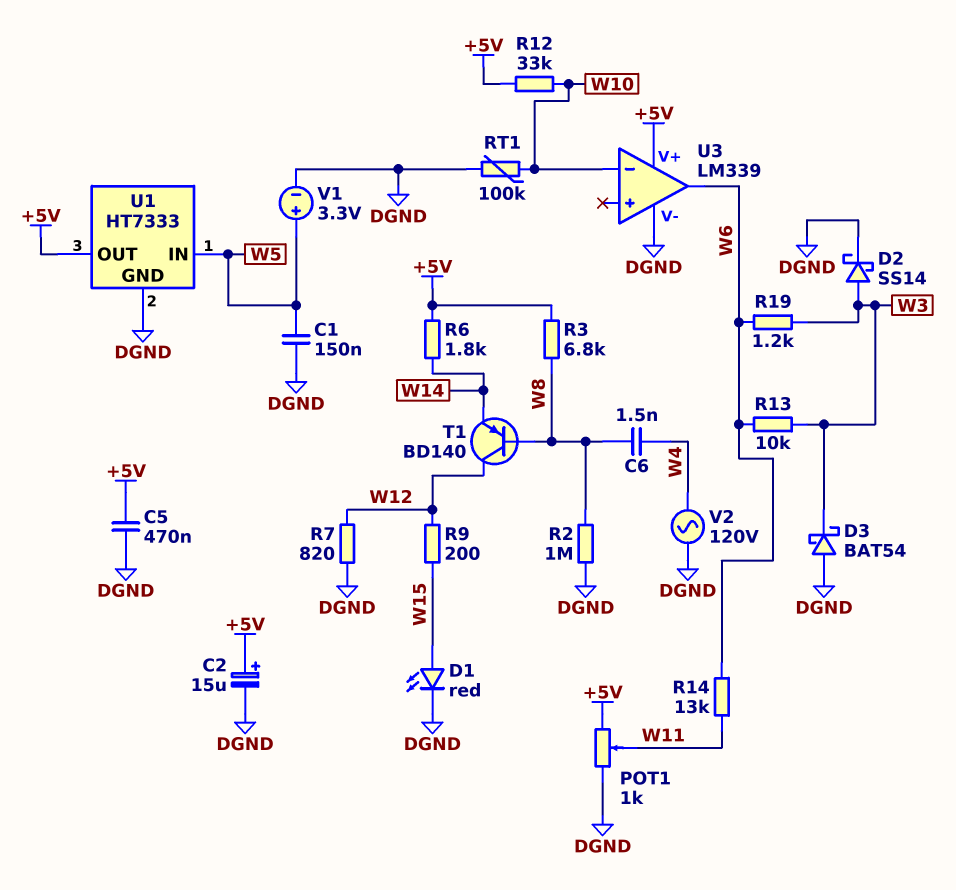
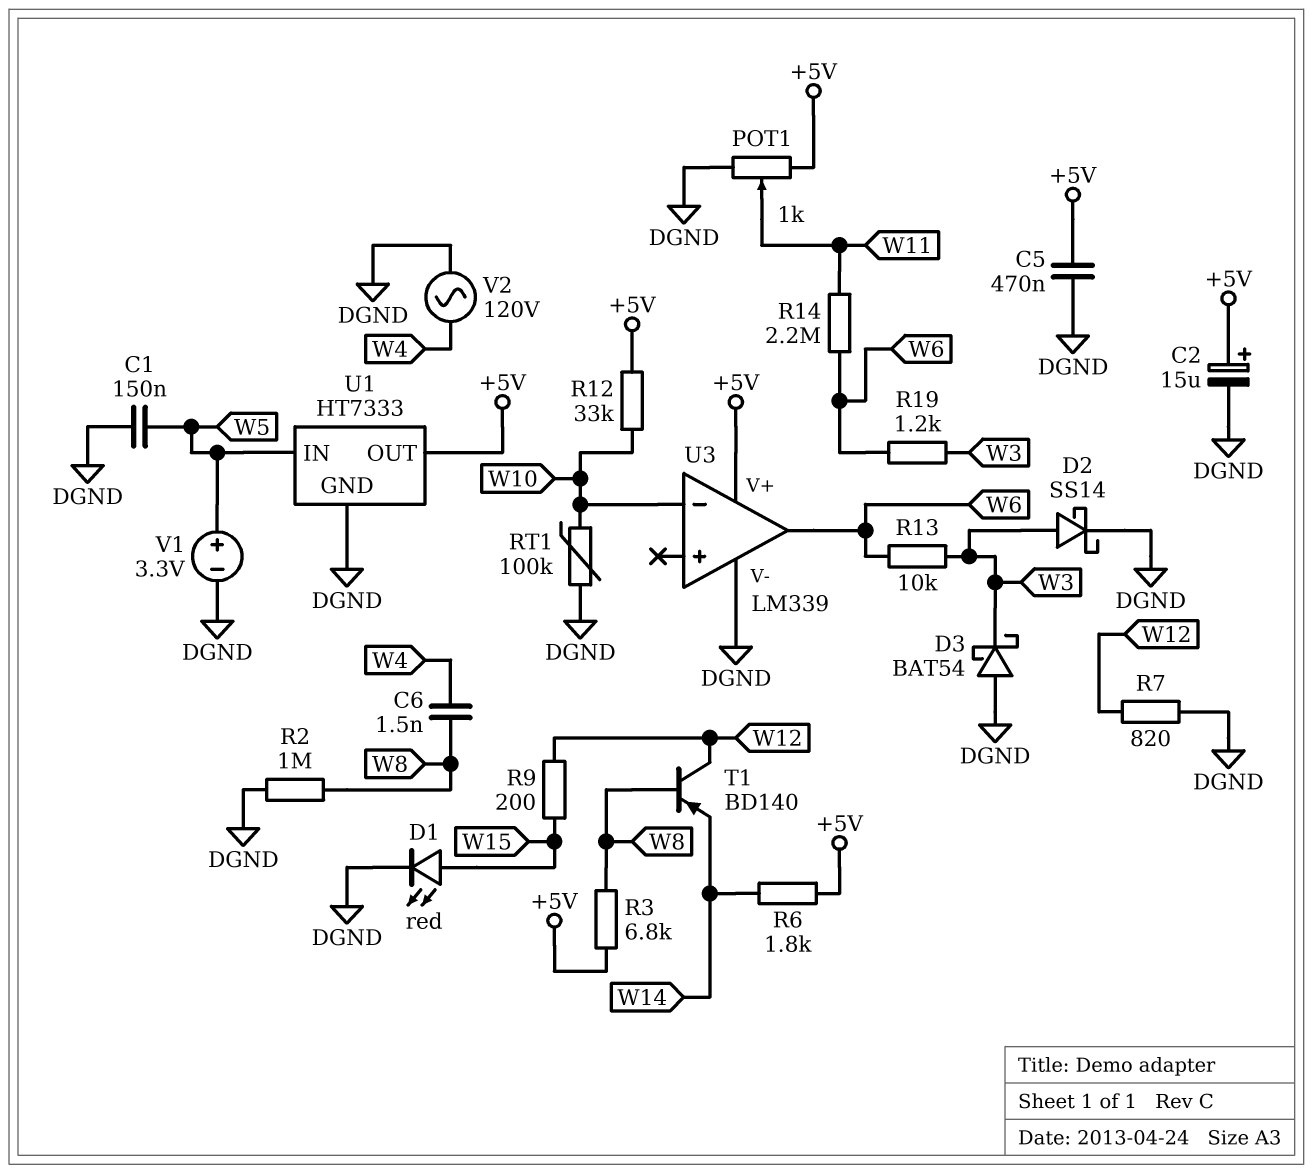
R14: 13k (W6, W11) -> 2.2M (W6, W11)

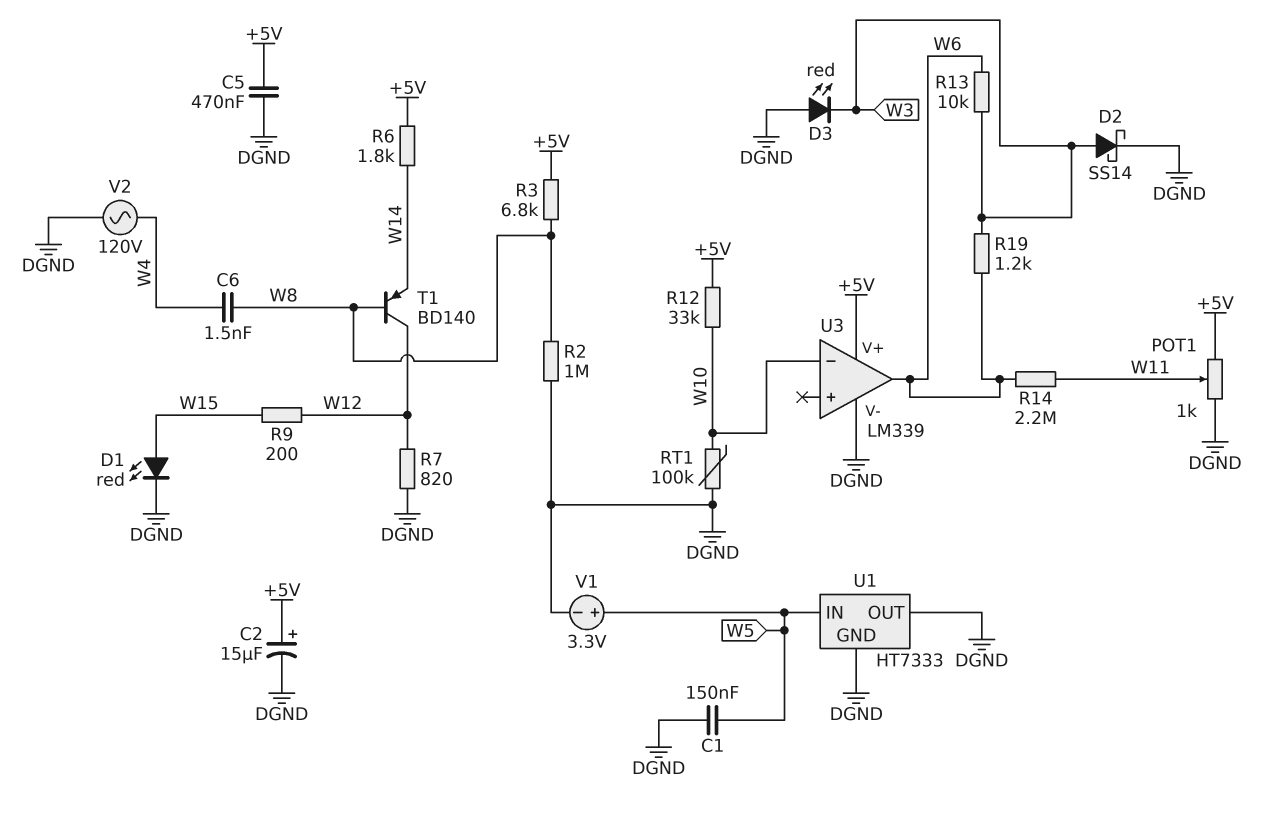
D3: schottky BAT54 (A DGND, K W3) -> LED red (A DGND, K W3)
U1 pin OUT: +5V -> DGND

